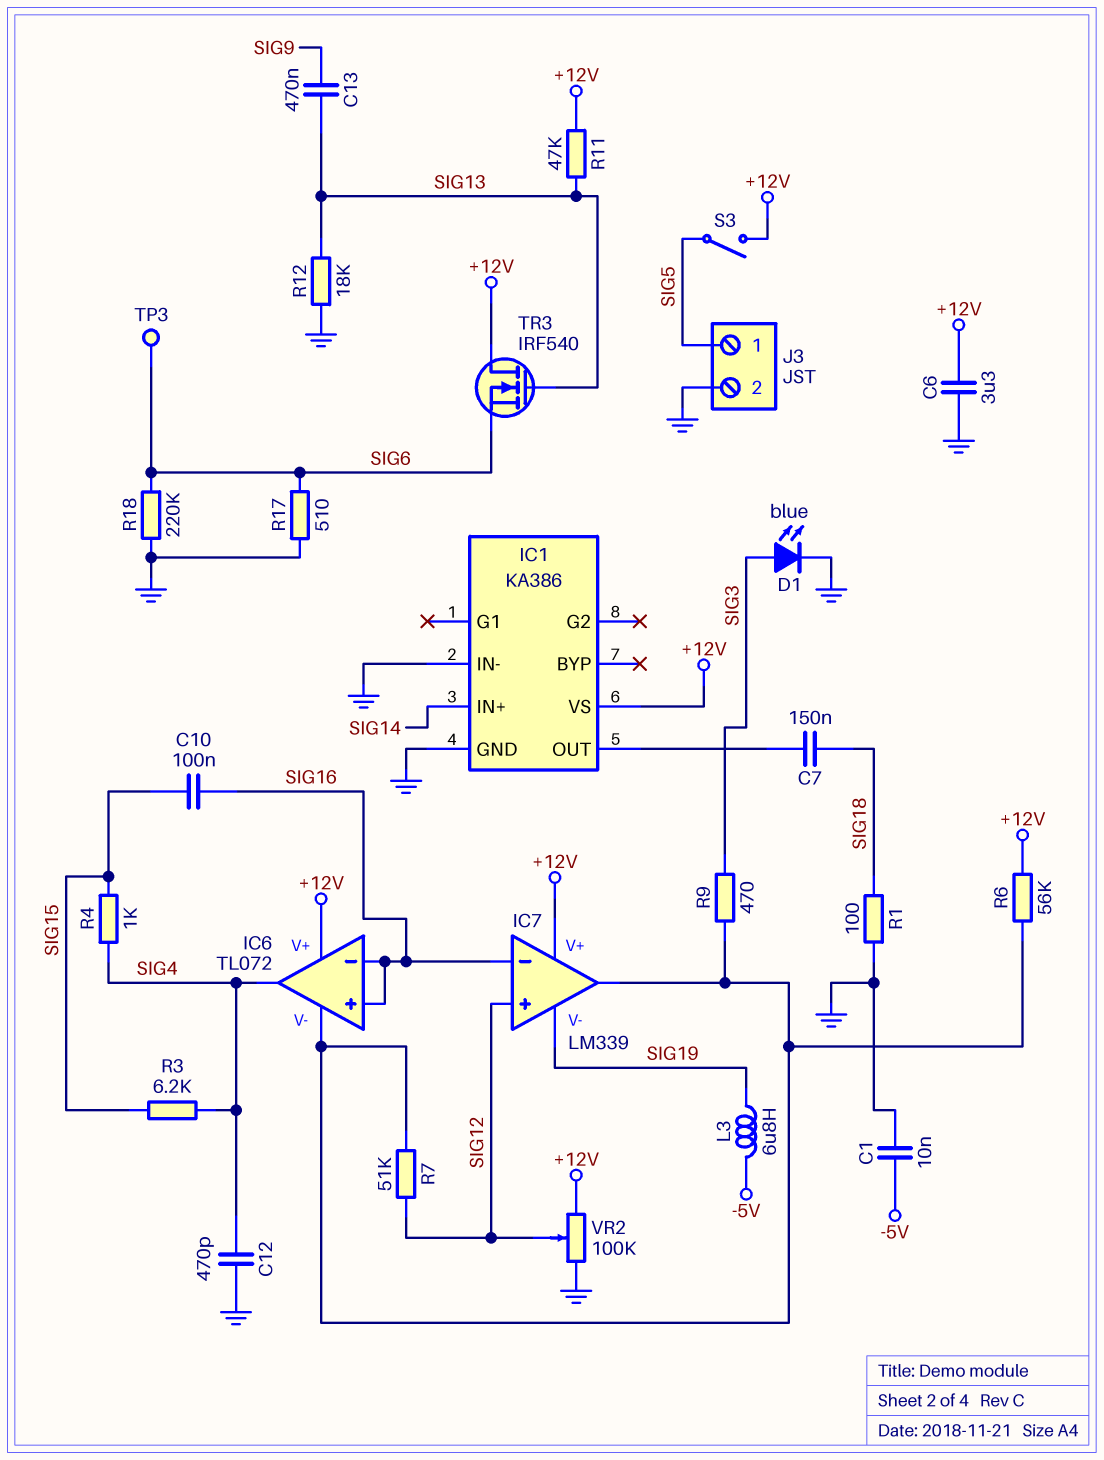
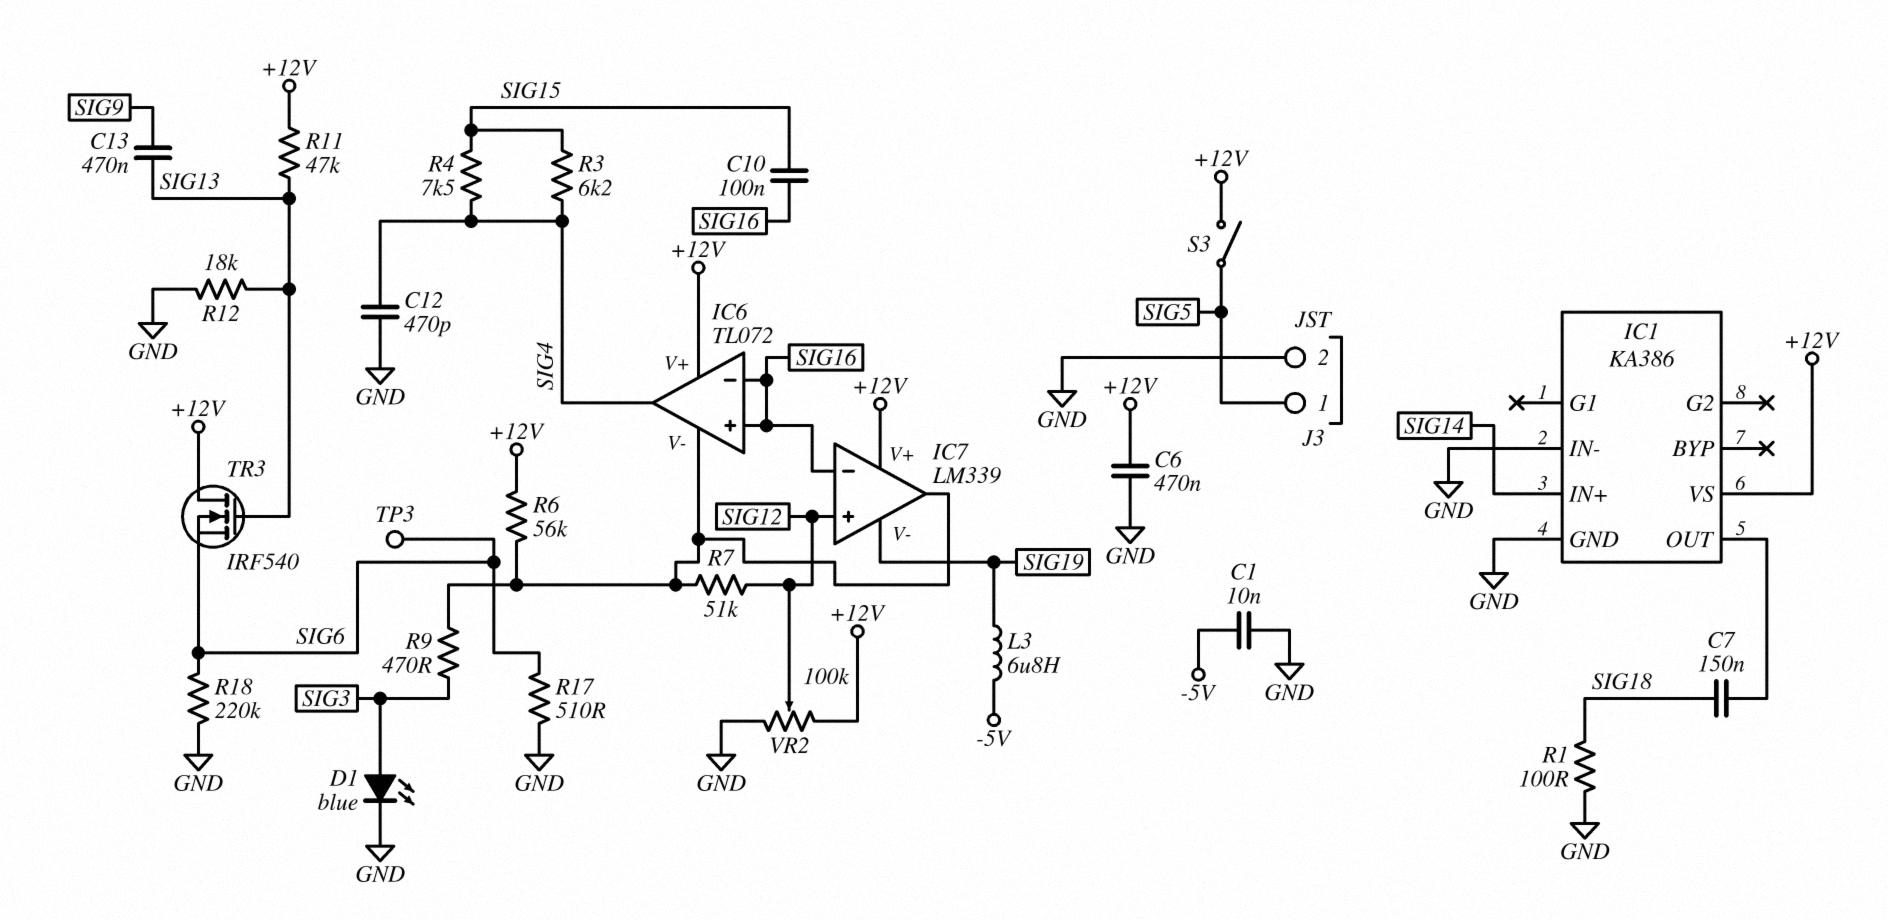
C6: 3.3uF (+12V, GND) -> 470nF (+12V, GND)
R4: 1k (SIG4, SIG15) -> 7.5k (SIG4, SIG15)

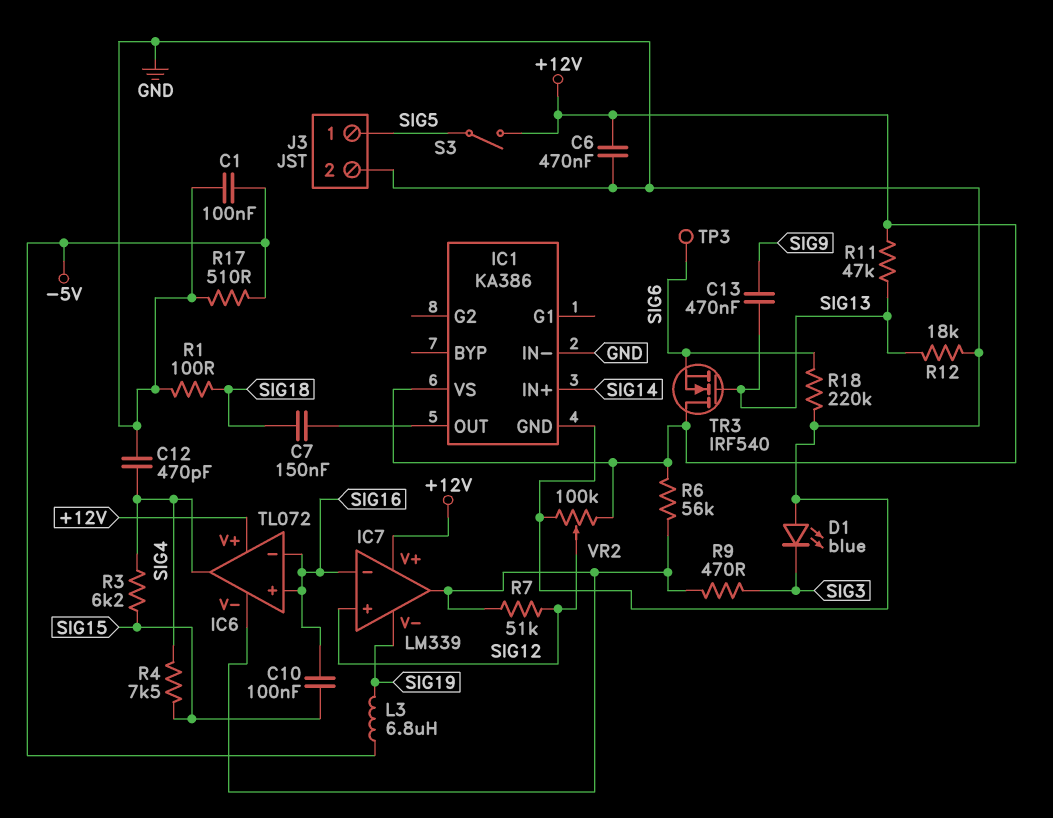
C1: 10nF (-5V, GND) -> 100nF (-5V, GND)
D1: LED blue (A SIG3, K GND) -> LED blue (A GND, K SIG3)
R17: 510 (GND, SIG6) -> 510 (-5V, GND)

